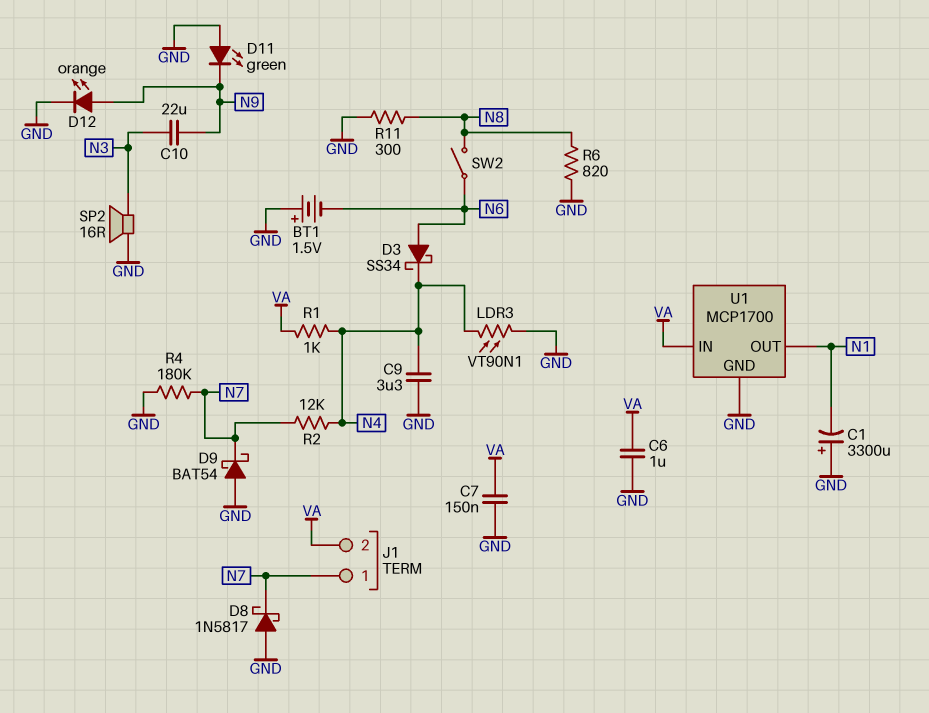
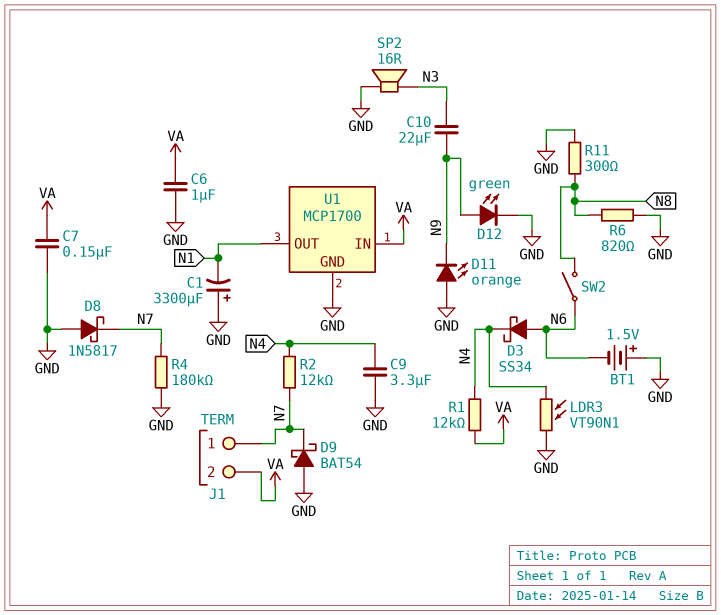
D11: LED green (A GND, K N9) -> LED orange (A GND, K N9)
D12: LED orange (A N9, K GND) -> LED green (A N9, K GND)
R1: 1k (N4, VA) -> 12k (N4, VA)

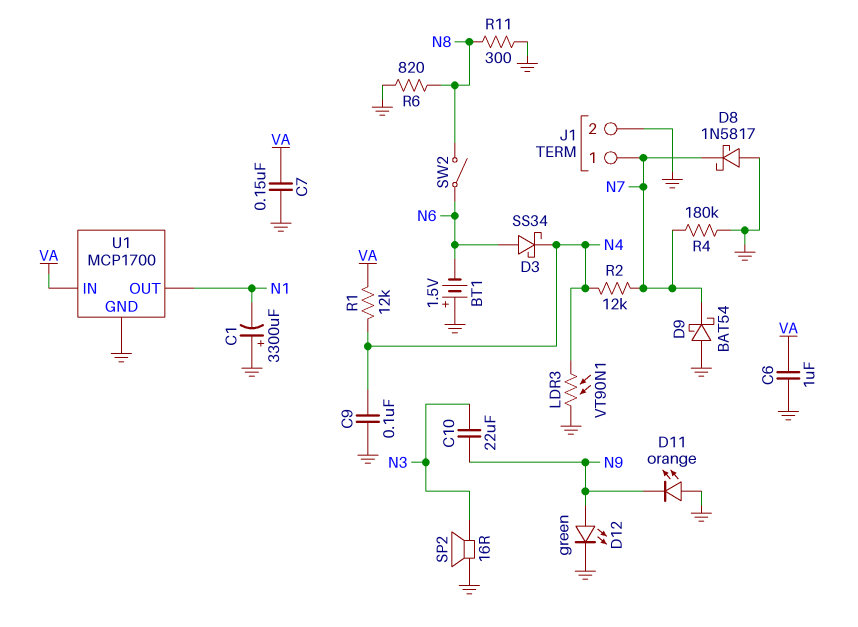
C9: 3.3uF (GND, N4) -> 100nF (GND, N4)
J1 pin 2: VA -> GND

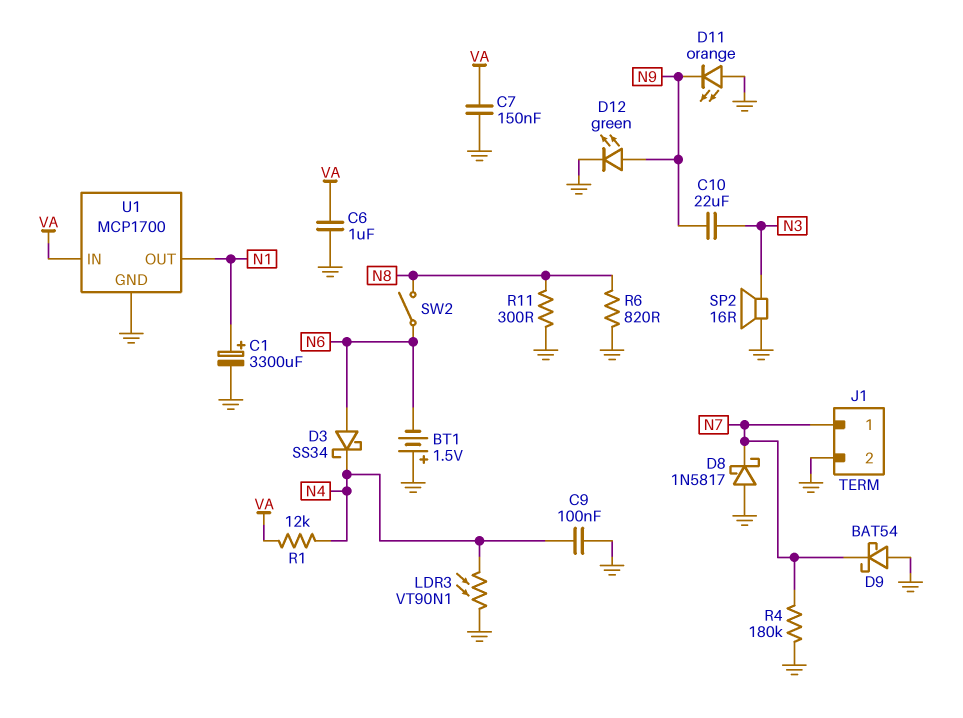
C1: 3300uF (plus GND, minus N1) -> 3300uF (plus N1, minus GND)
R2: 12k (N4, N7) -> none

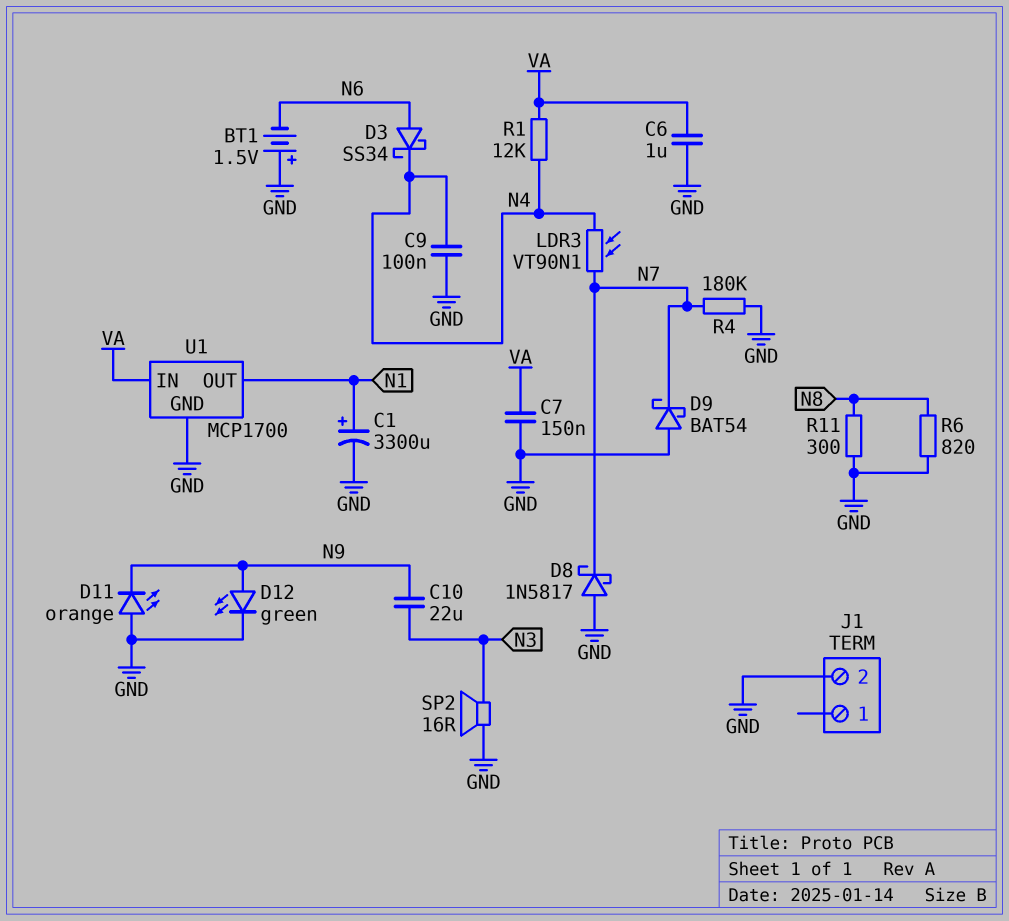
J1 pin 1: N7 -> none
LDR3: VT90N1 (GND, N4) -> VT90N1 (N4, N7)
SW2: switch (N6, N8) -> none

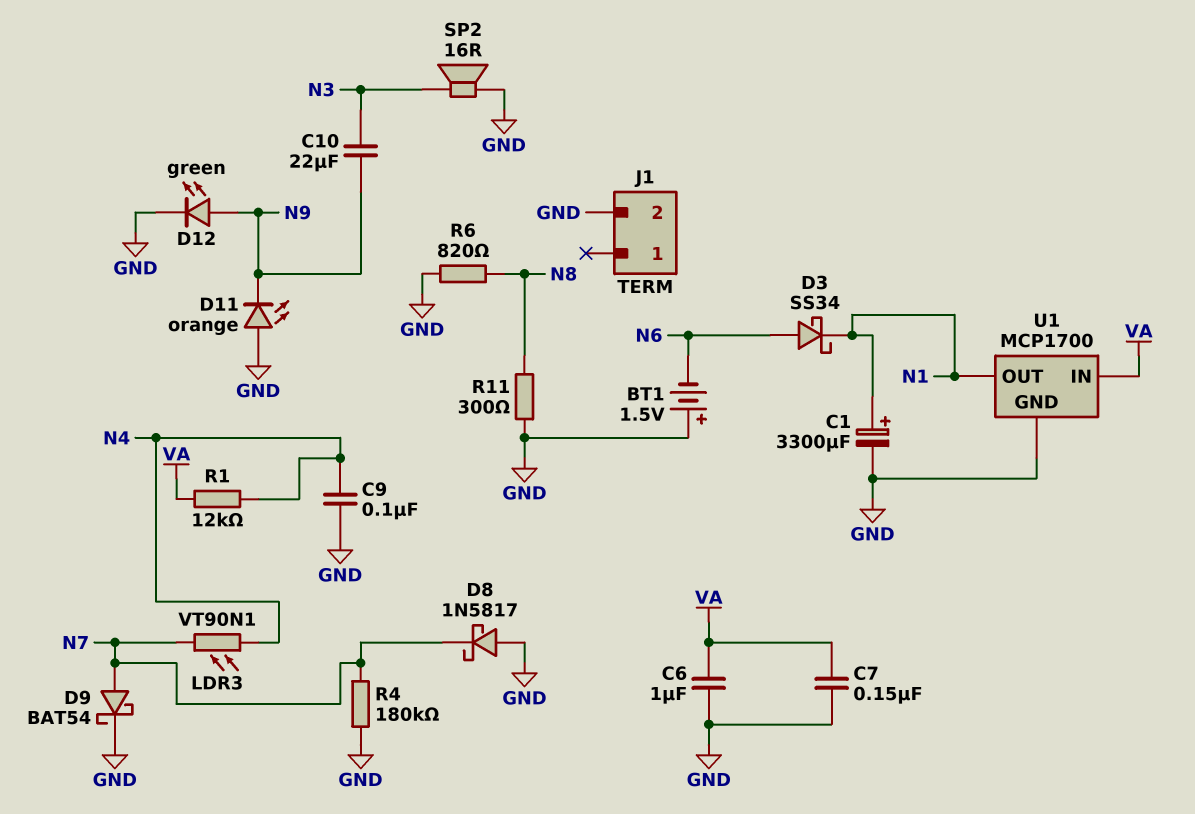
D3: schottky SS34 (A N6, K N4) -> schottky SS34 (A N6, K N1)
D9: schottky BAT54 (A GND, K N7) -> schottky BAT54 (A N7, K GND)

